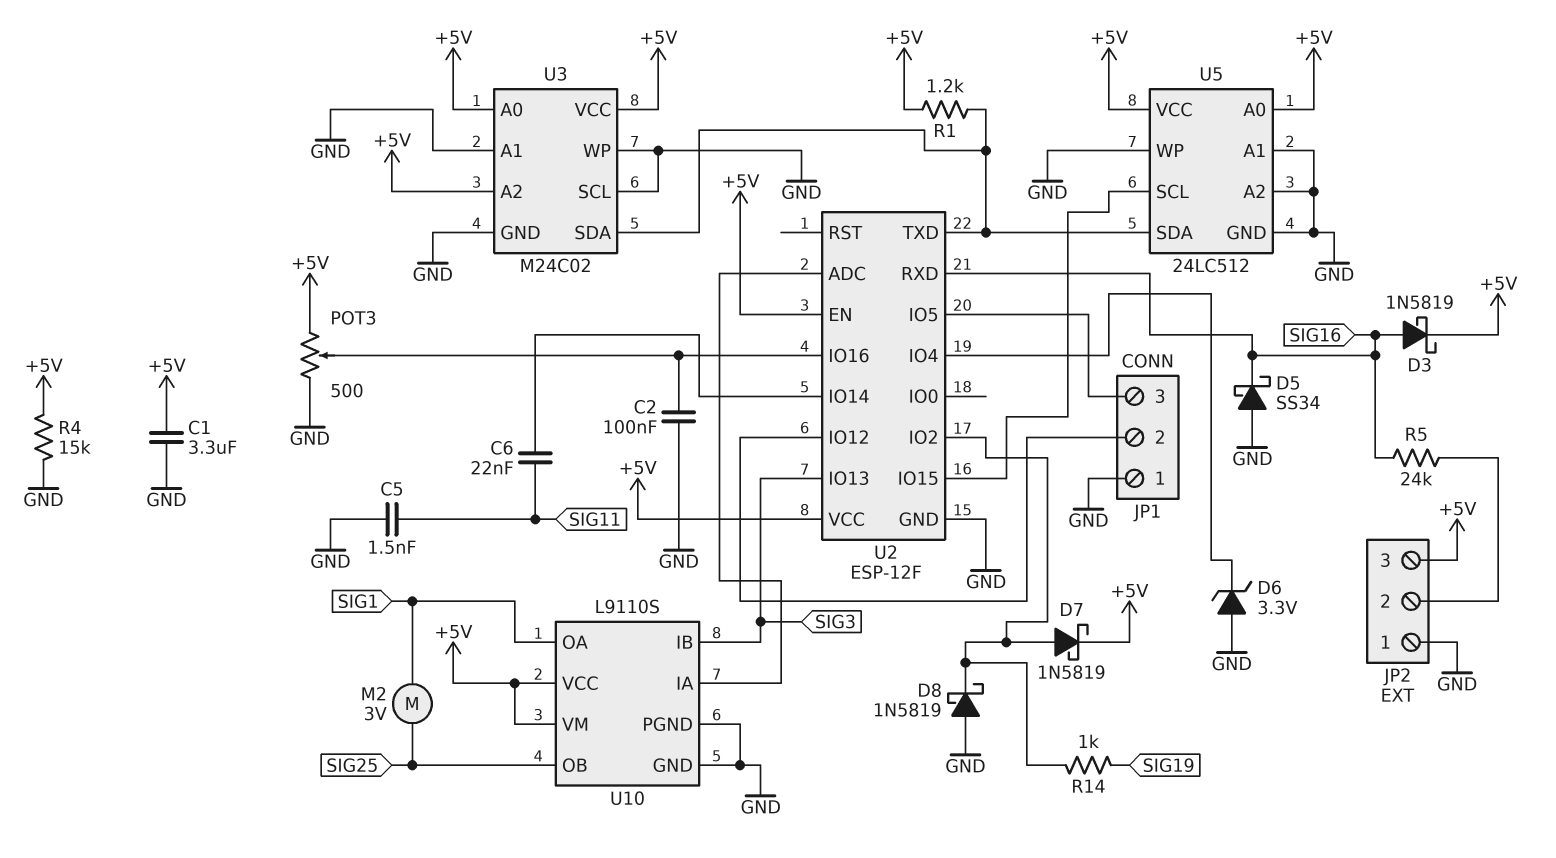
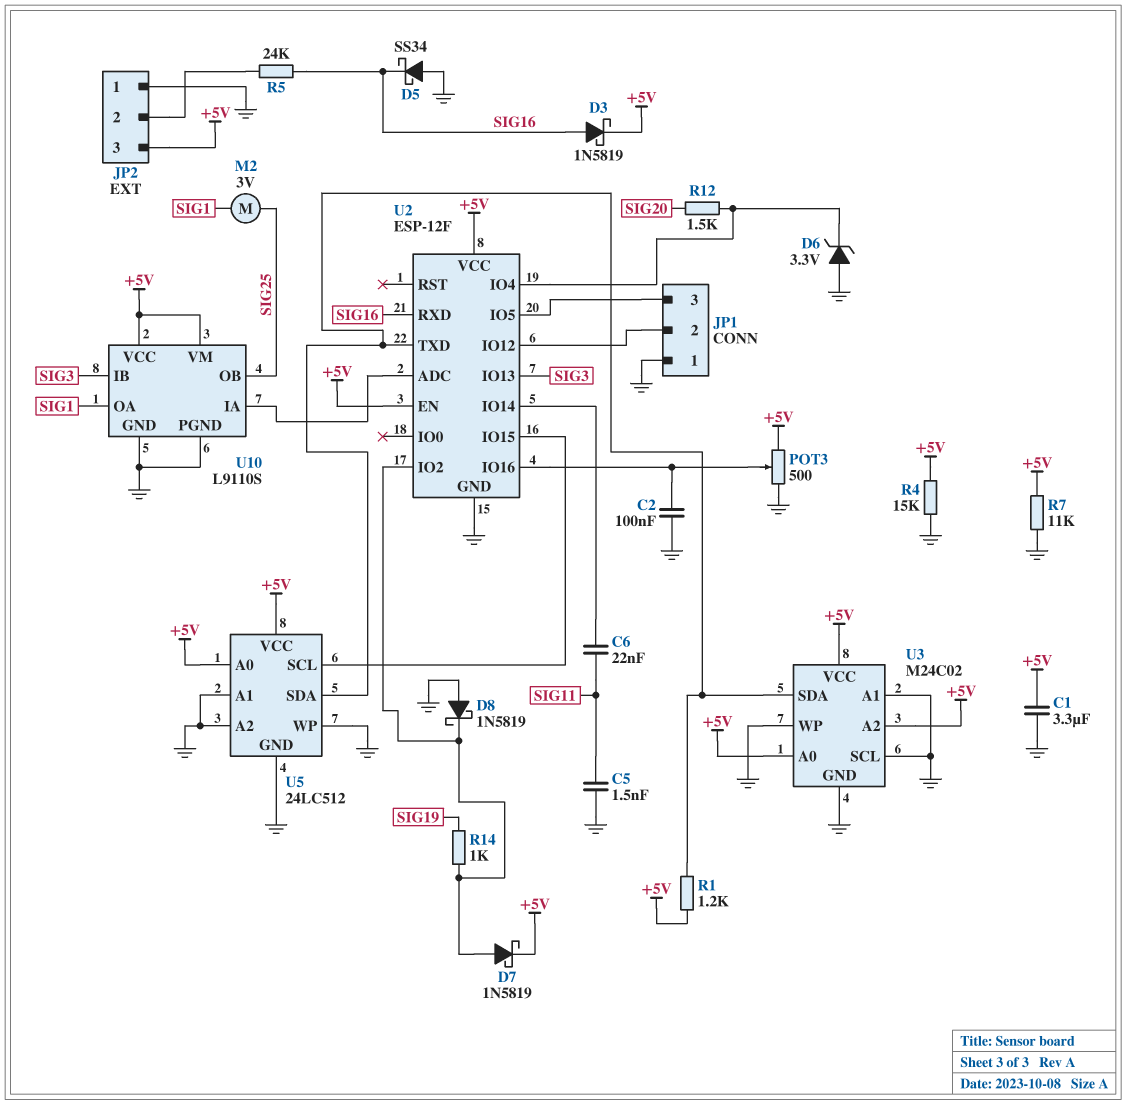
R7: none -> 11k (+5V, GND)
R12: none -> 1.5k (SIG20, U2/IO4)

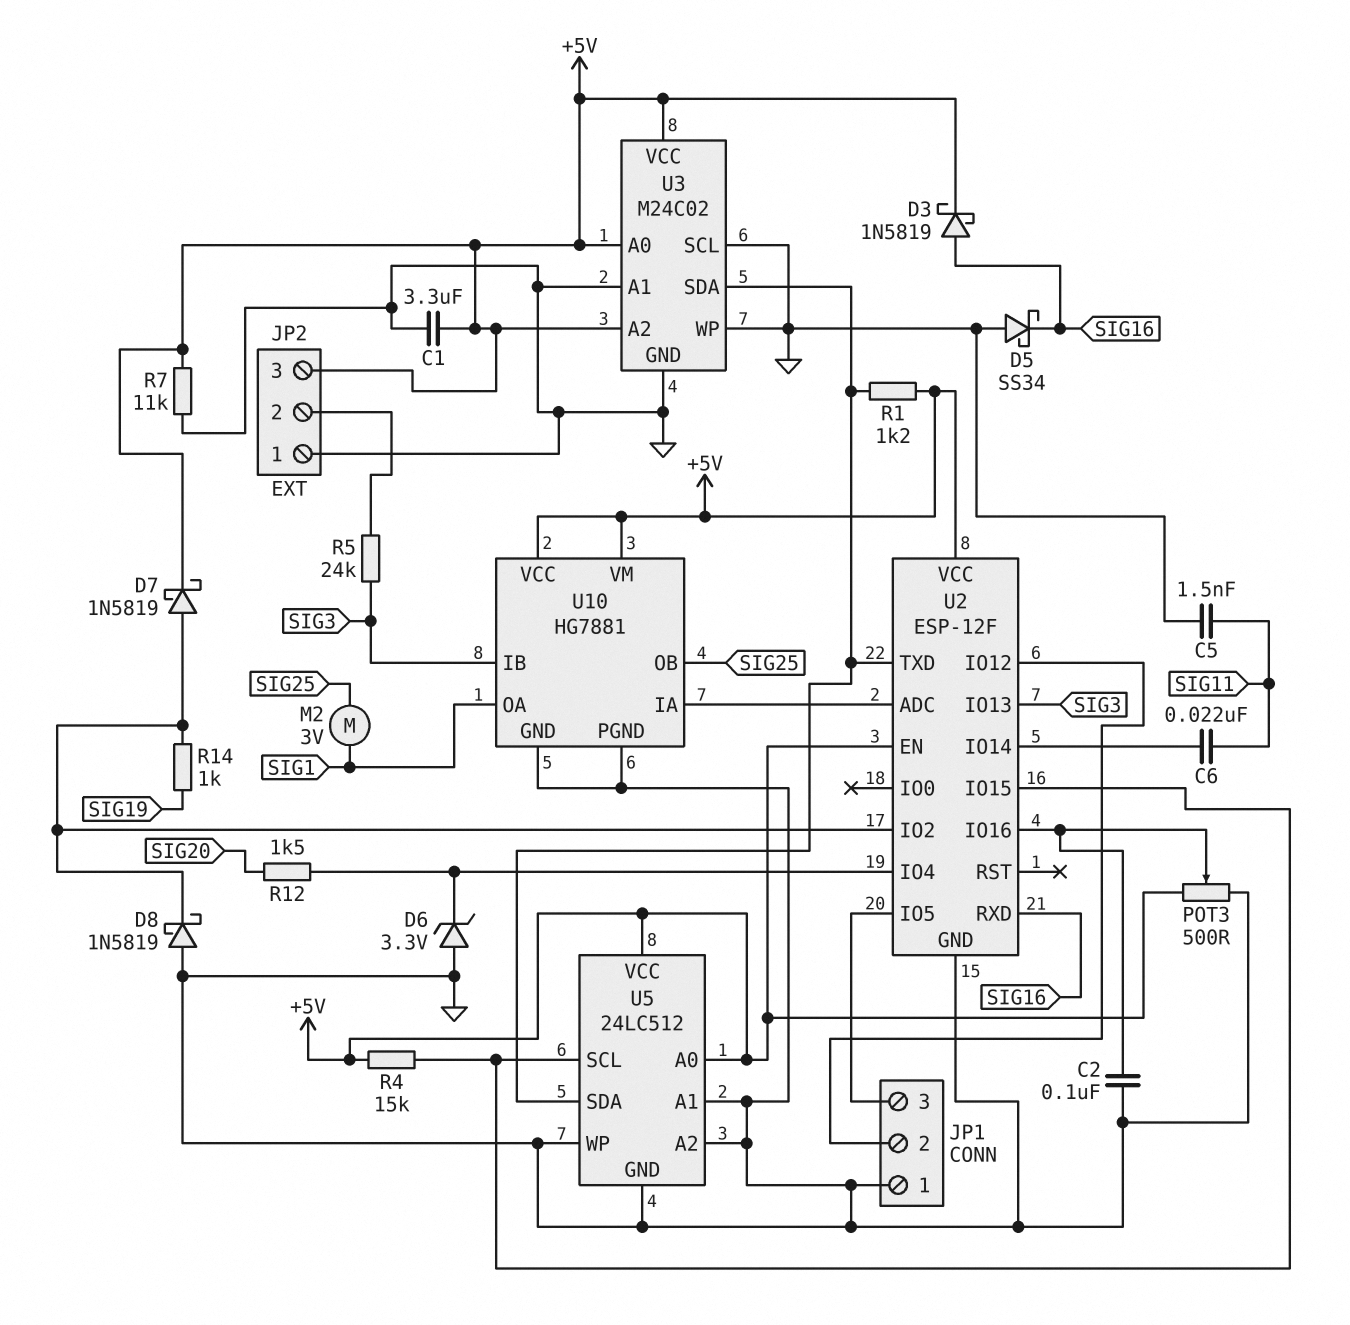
R4: 15k (+5V, GND) -> 15k (+5V, U2/IO15)
R5: 24k (JP2/2, SIG16) -> 24k (JP2/2, SIG3)
U10: L9110S -> HG7881

